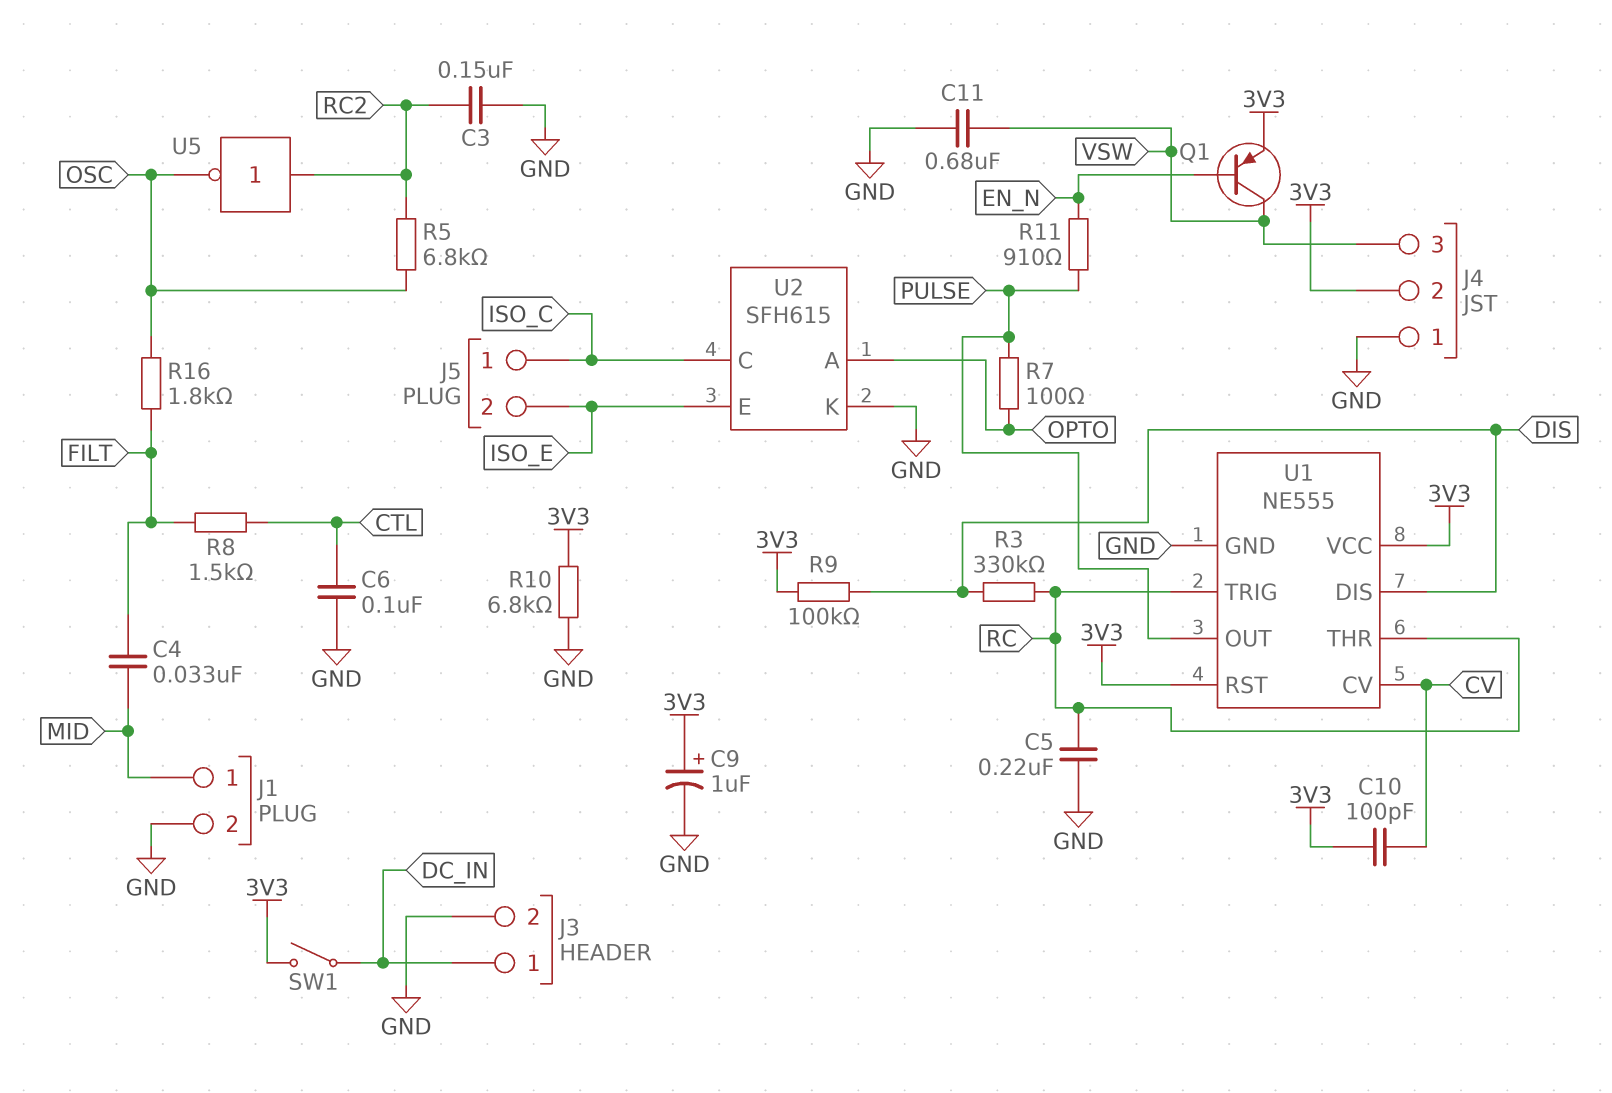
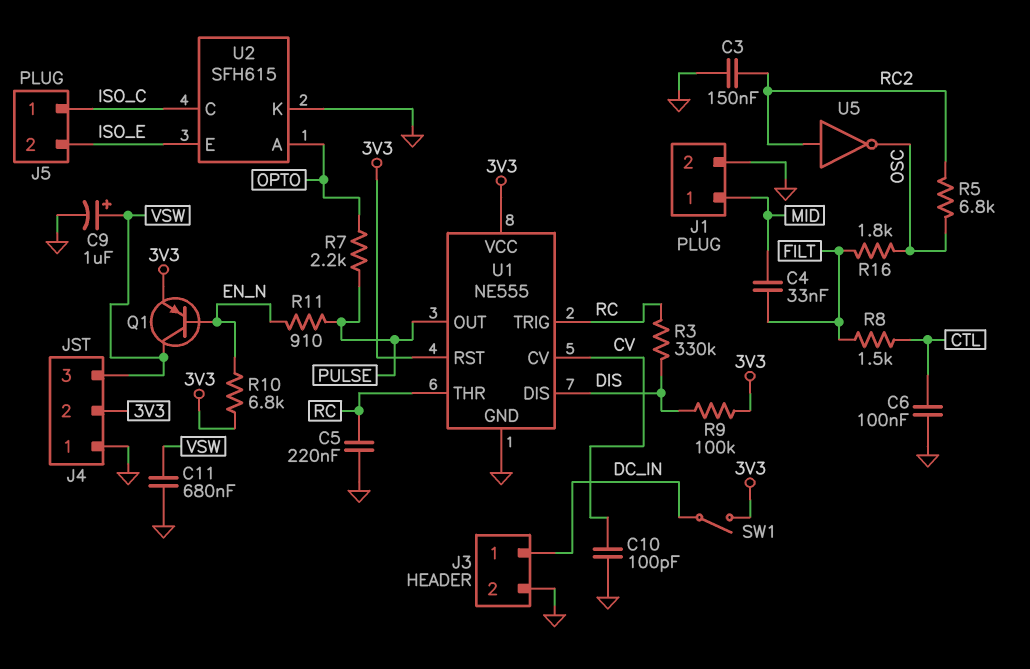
C9: 1uF (plus 3V3, minus GND) -> 1uF (plus VSW, minus GND)
C10: 100pF (3V3, CV) -> 100pF (CV, GND)
R7: 100 (OPTO, PULSE) -> 2.2k (OPTO, PULSE)
R10: 6.8k (3V3, GND) -> 6.8k (3V3, EN_N)

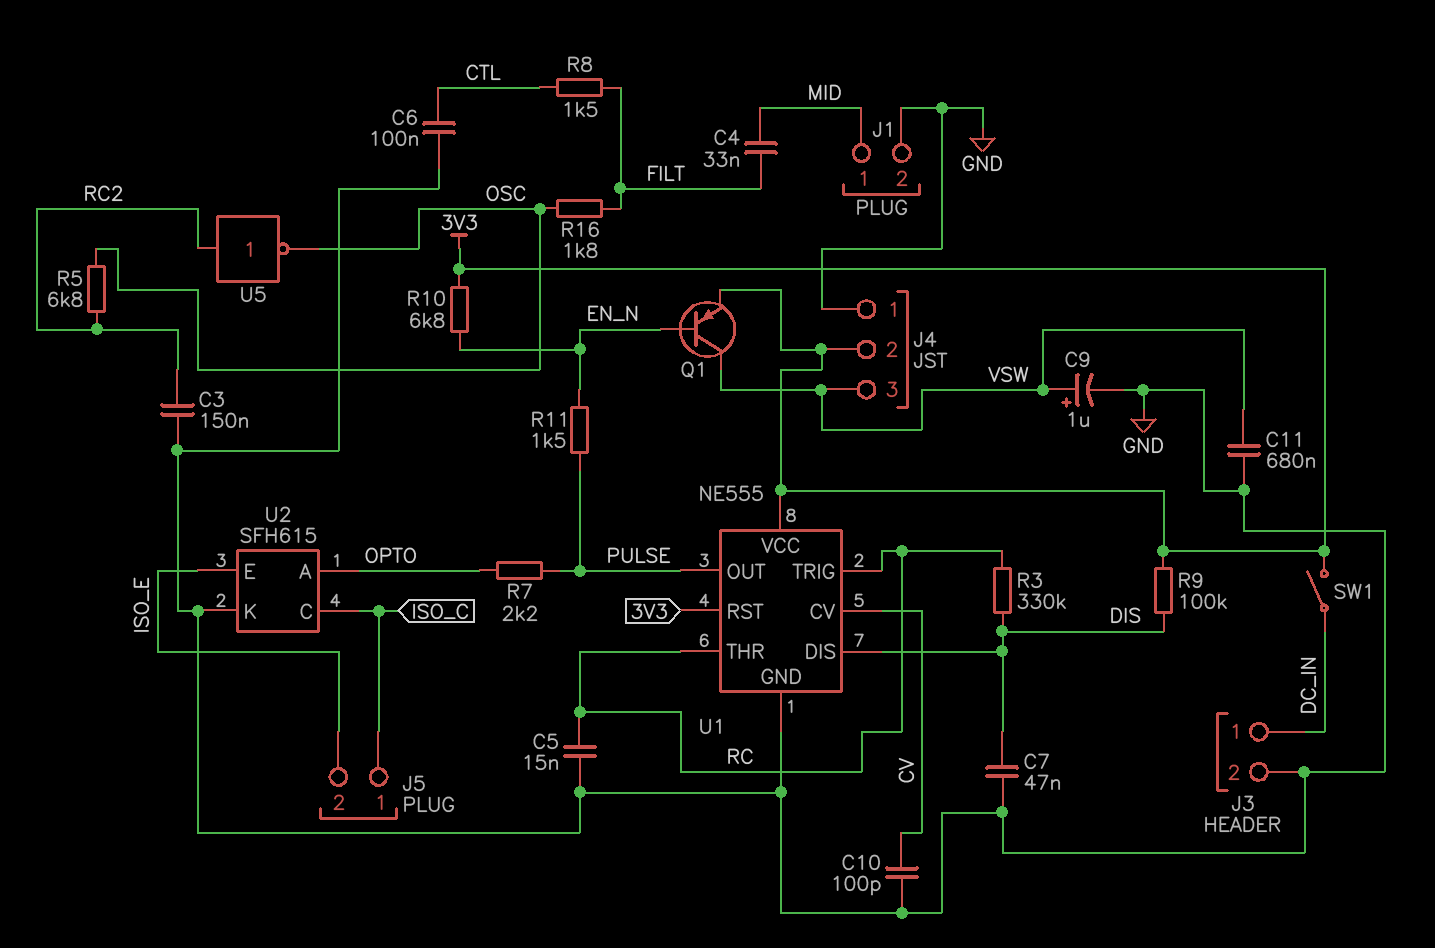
C5: 220nF (GND, RC) -> 15nF (GND, RC)
C7: none -> 47nF (DIS, GND)
R11: 910 (EN_N, PULSE) -> 1.5k (EN_N, PULSE)

